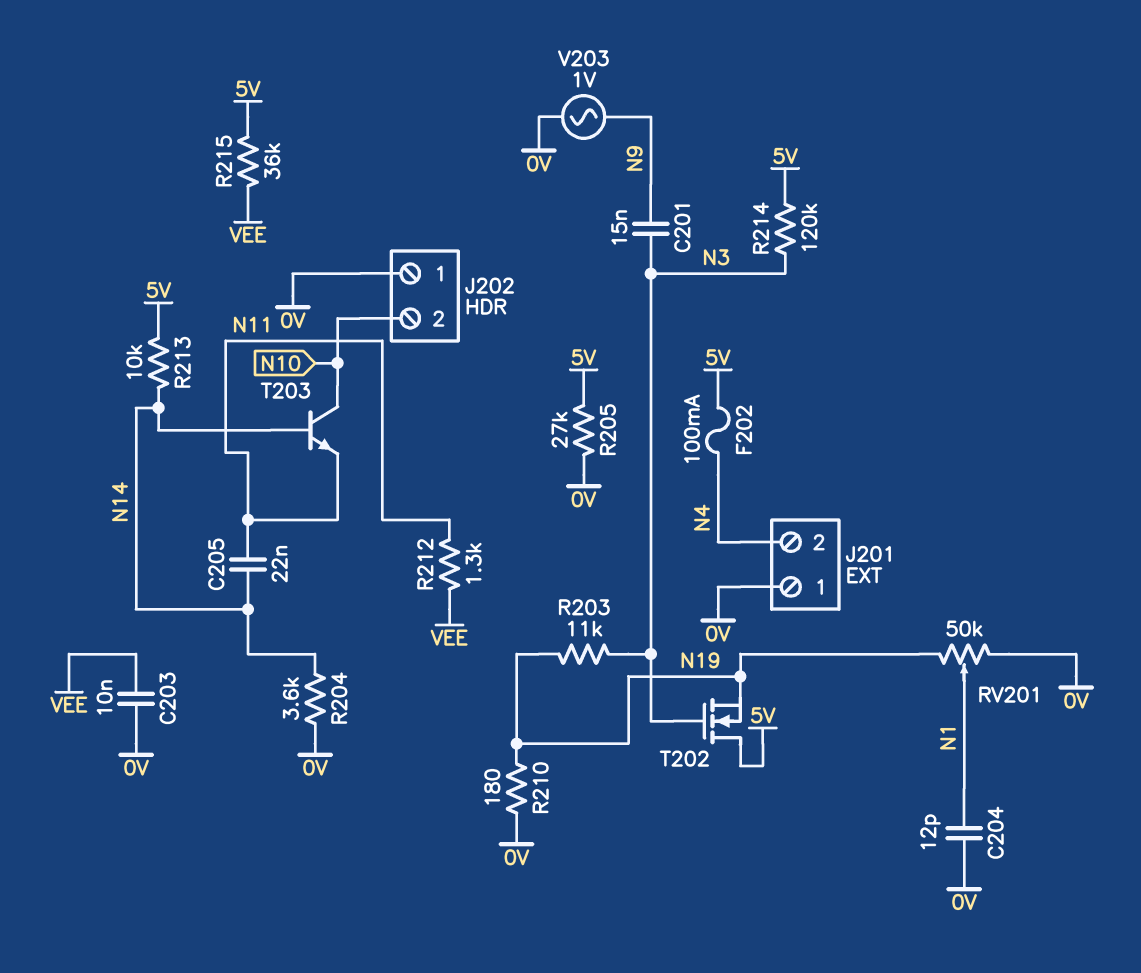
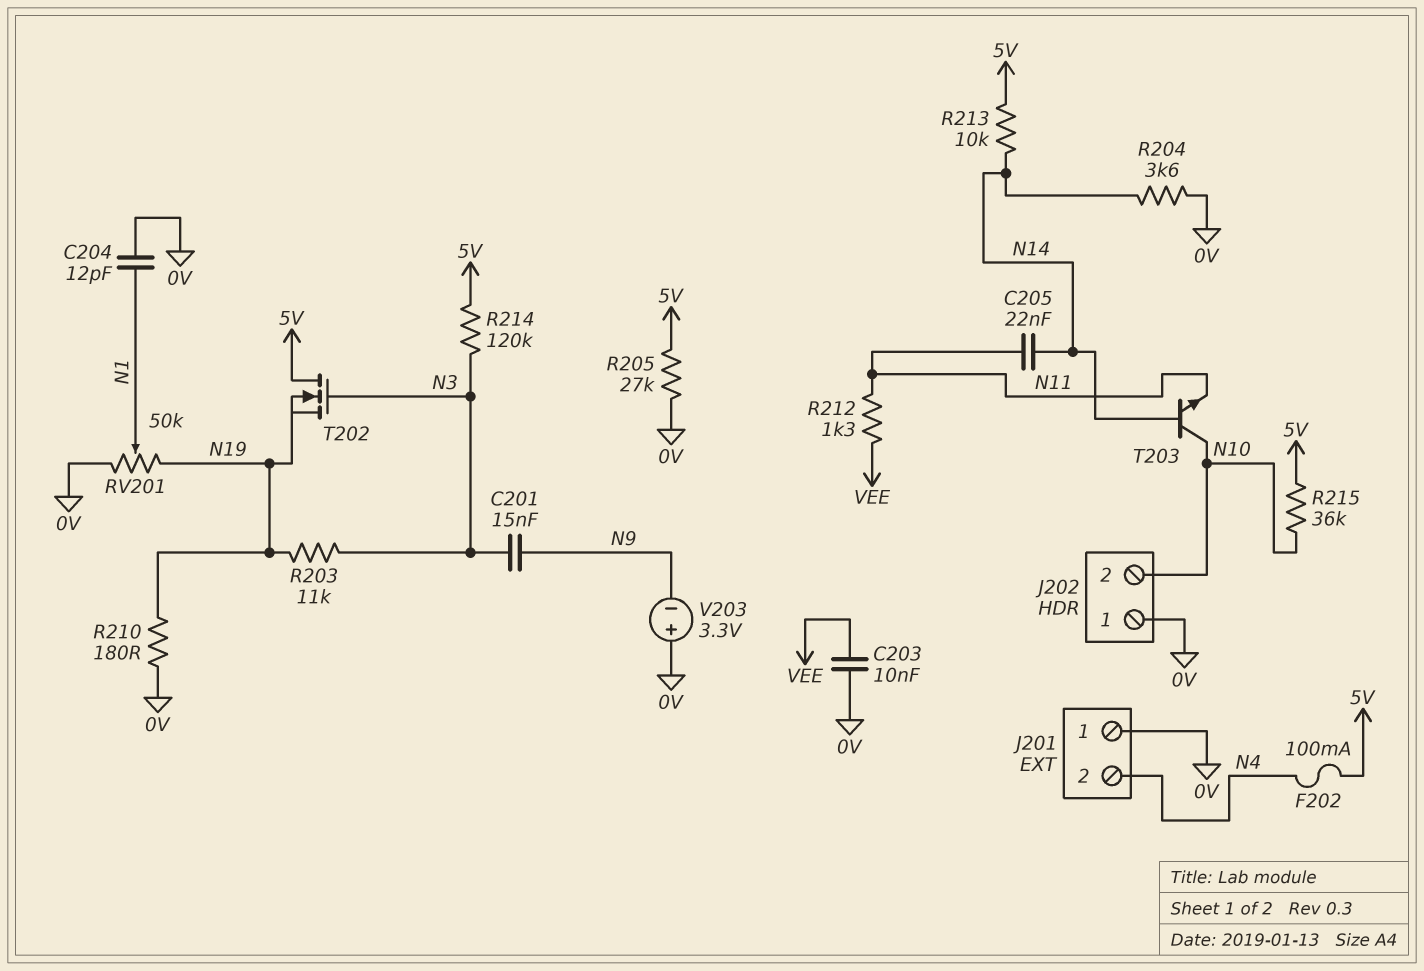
R215: 36k (5V, VEE) -> 36k (5V, N10)
V203: AC 1V (0V, N9) -> 3.3V (plus 0V, minus N9)

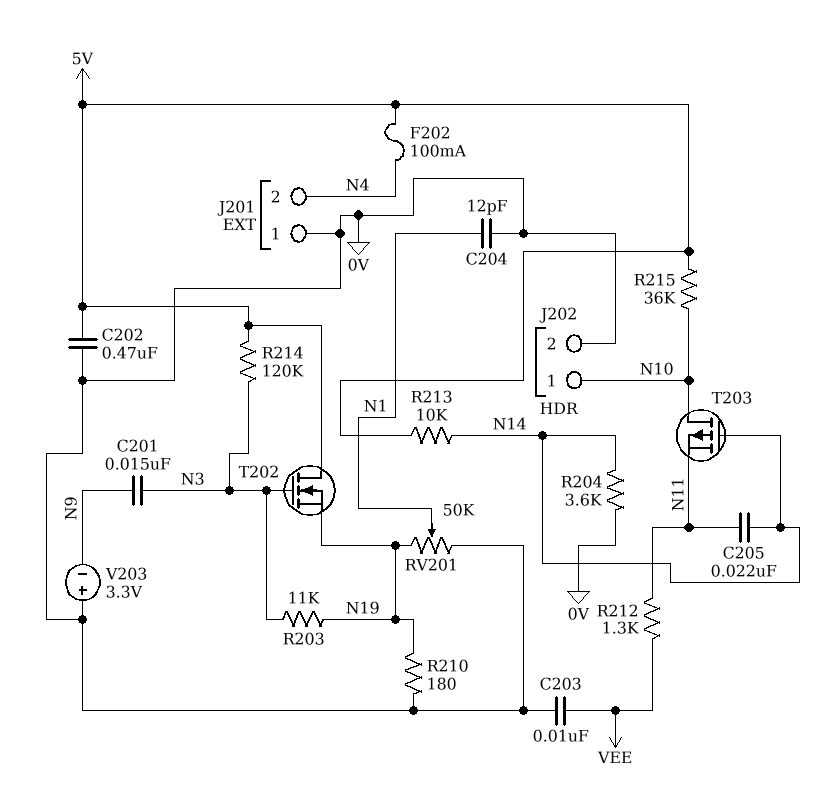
C202: none -> 470nF (0V, 5V)
J202 pin 1: 0V -> N10
J202 pin 2: N10 -> 0V
R205: 27k (0V, 5V) -> none
T203: NPN (B N14, C N10, E N11) -> PMOS (G N14, D N10, S N11)

